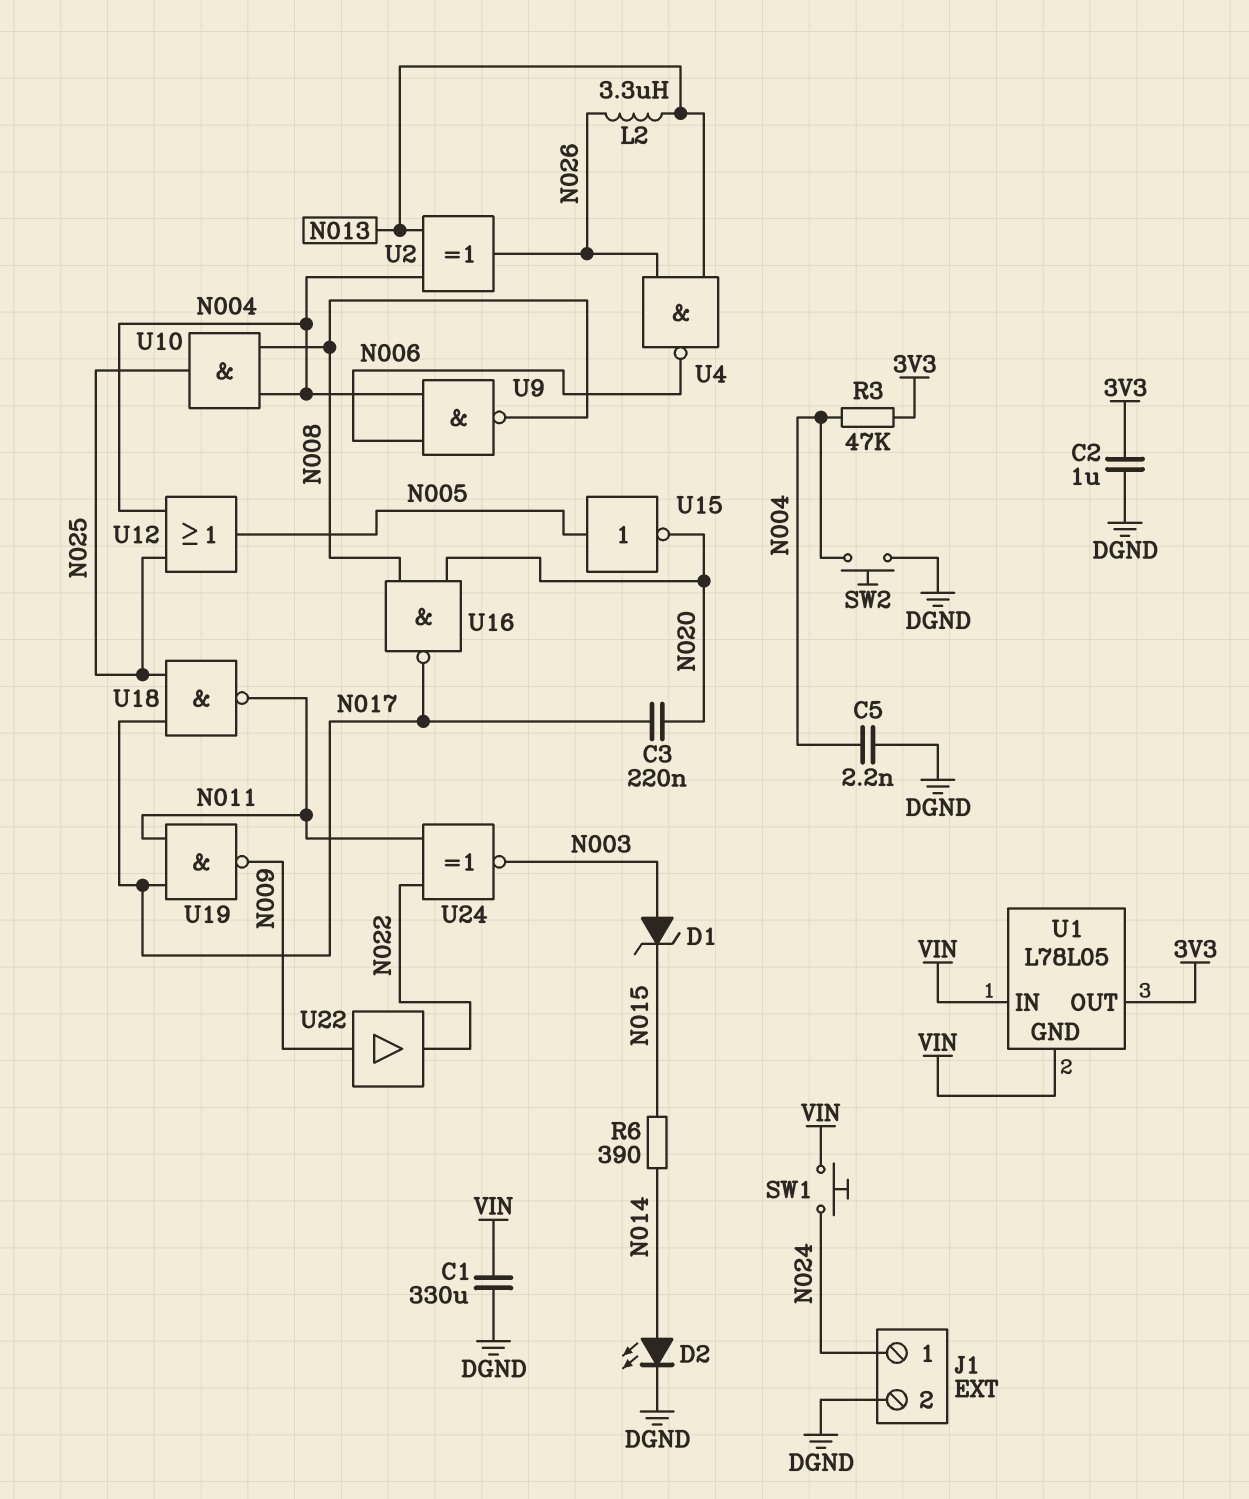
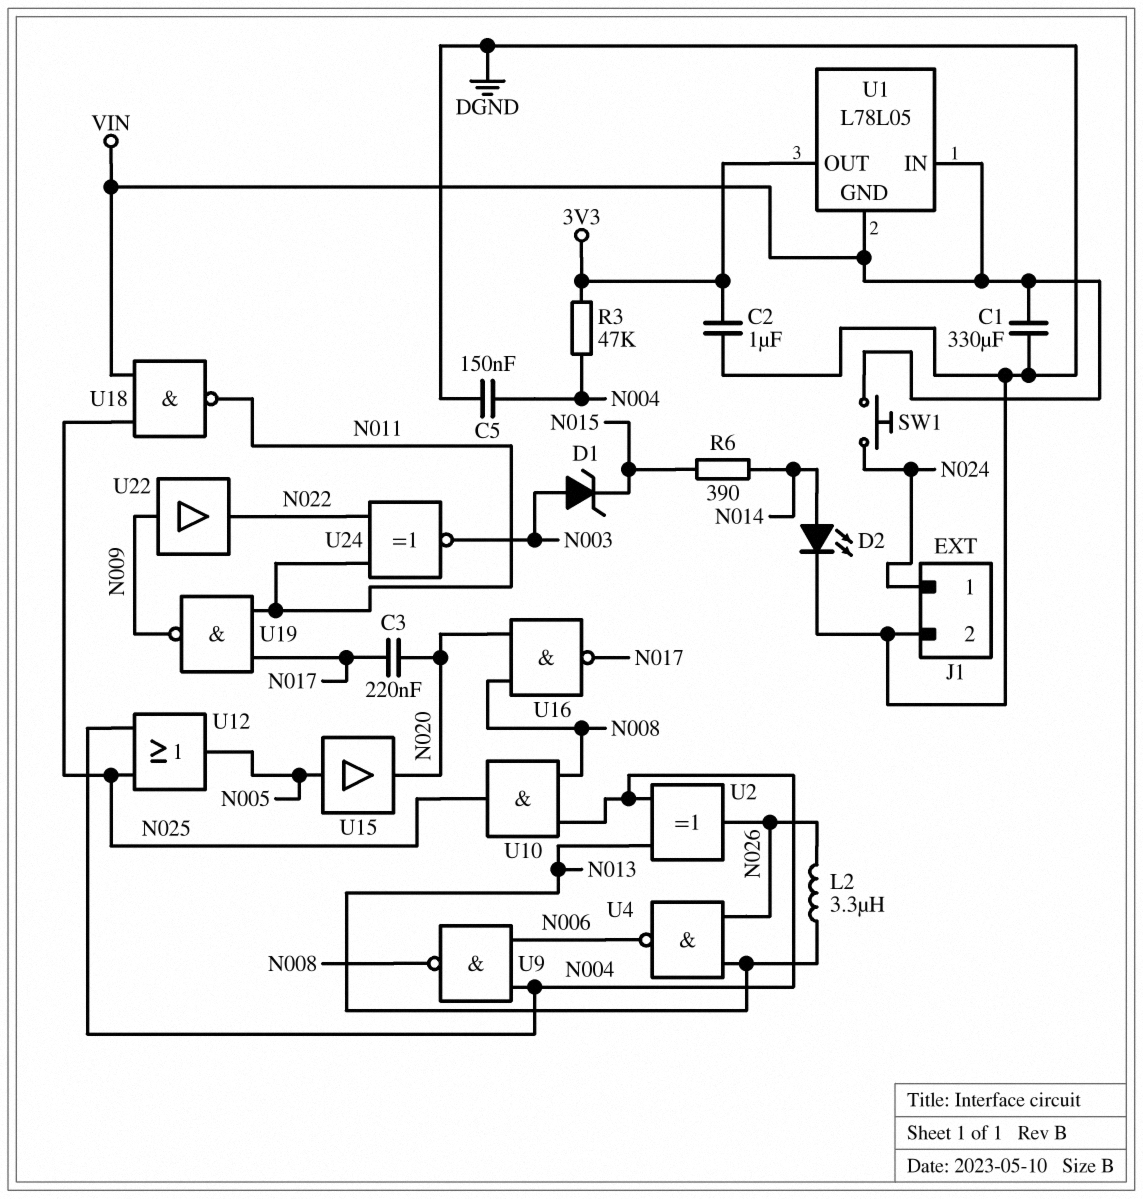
C5: 2.2nF (DGND, N004) -> 150nF (DGND, N004)
SW2: button (DGND, N004) -> none
U15: NOT (in N005, out N020) -> buffer (in N005, out N020)
U18: NAND (in N017, in N025, out N011) -> NAND (in N025, in VIN, out N011)

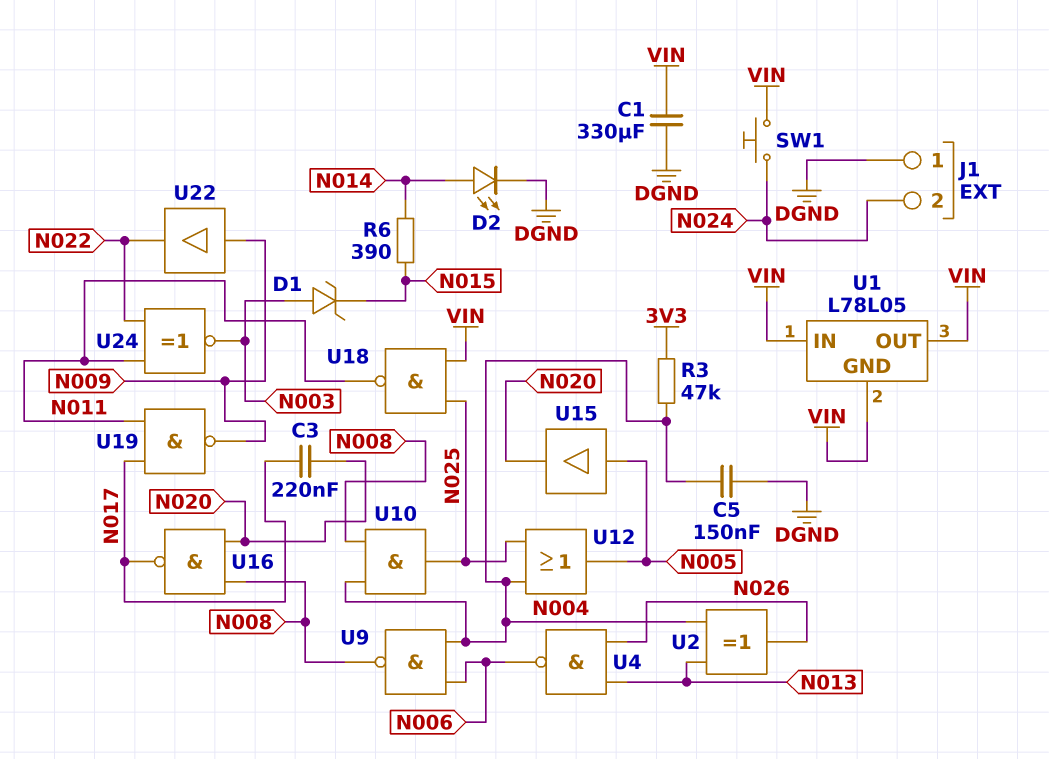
C2: 1uF (3V3, DGND) -> none
J1 pin 1: N024 -> DGND
J1 pin 2: DGND -> N024
L2: 3.3uH (N013, N026) -> none
U1 pin OUT: 3V3 -> VIN

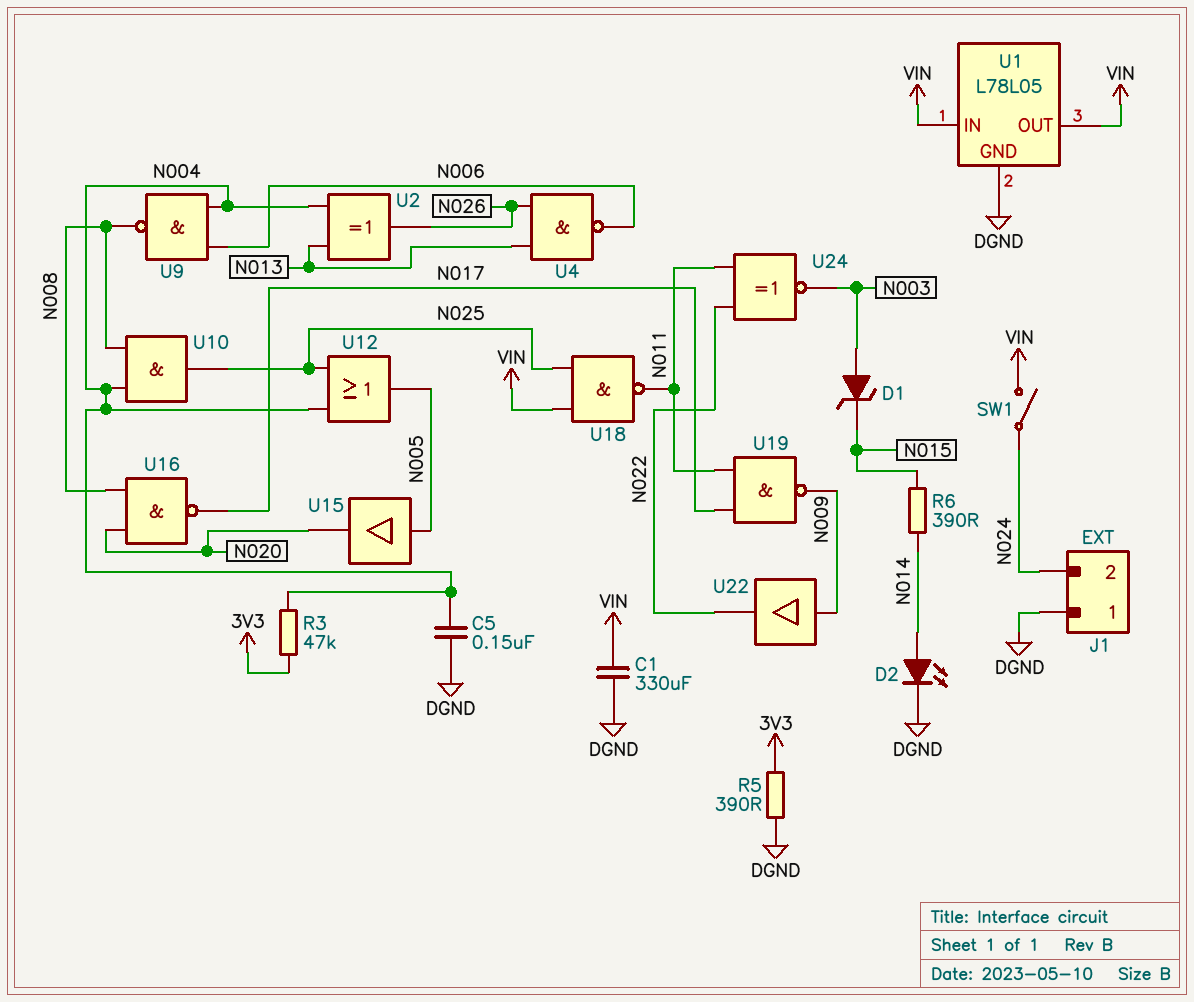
C3: 220nF (N017, N020) -> none
R5: none -> 390 (3V3, DGND)
SW1: button (N024, VIN) -> switch (N024, VIN)
U1 pin GND: VIN -> DGND

